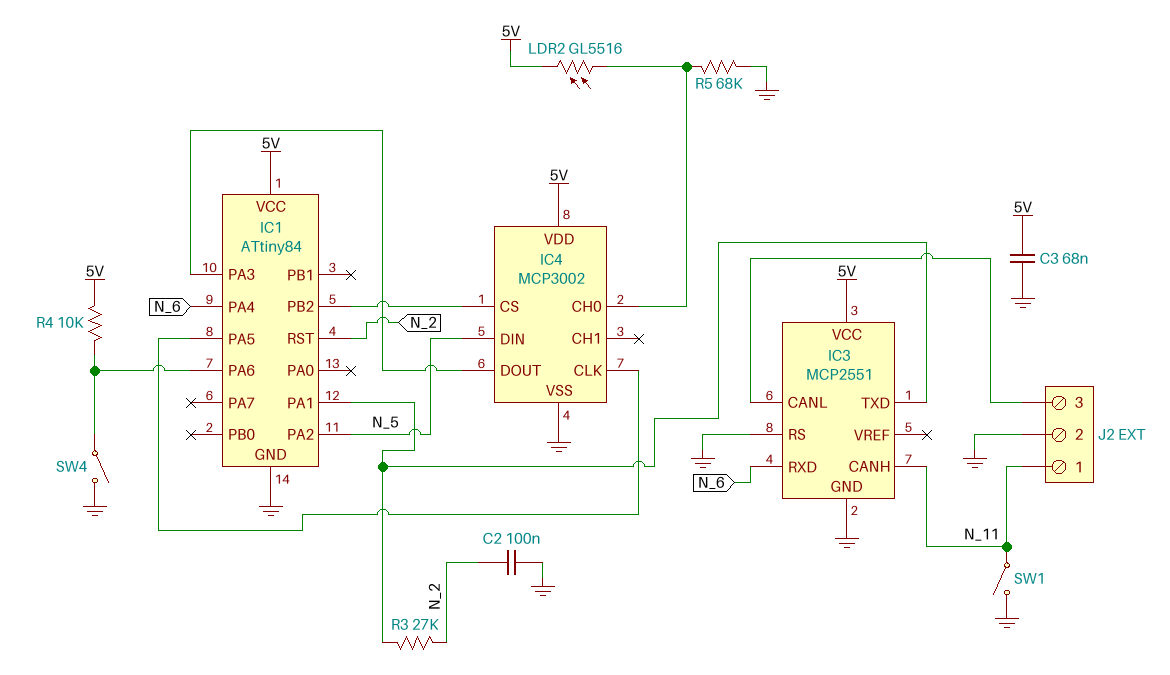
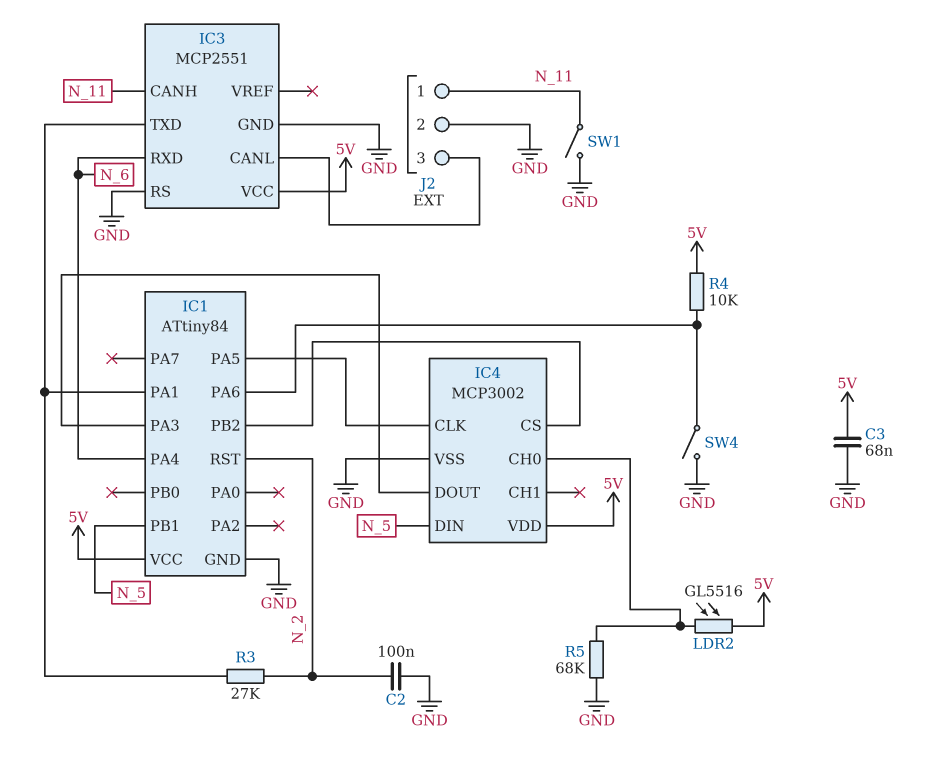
IC1 pin PA2: N_5 -> none
IC1 pin PB1: none -> N_5

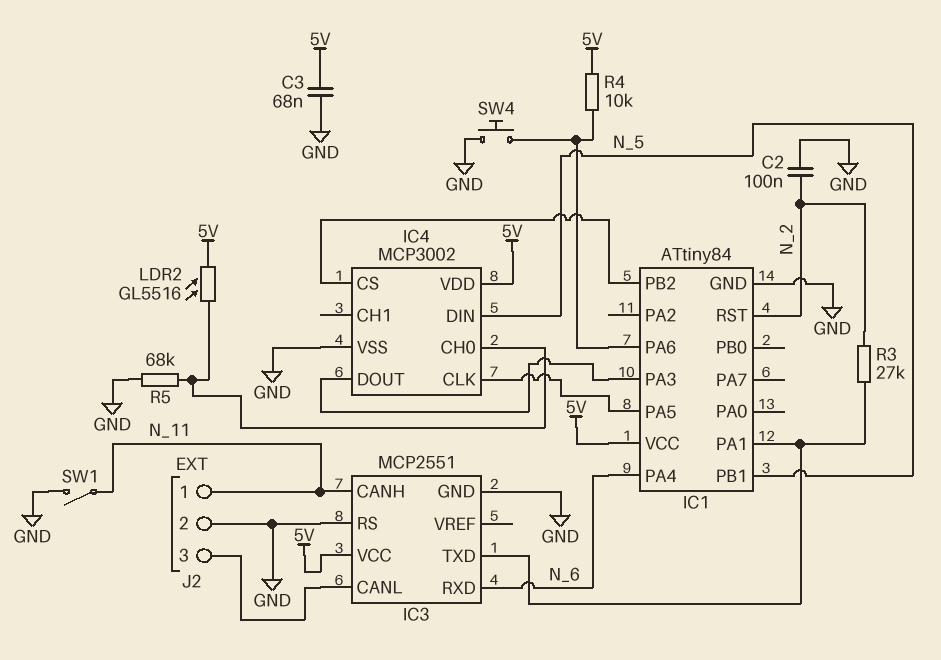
SW4: switch (GND, IC1/PA6) -> button (GND, IC1/PA6)

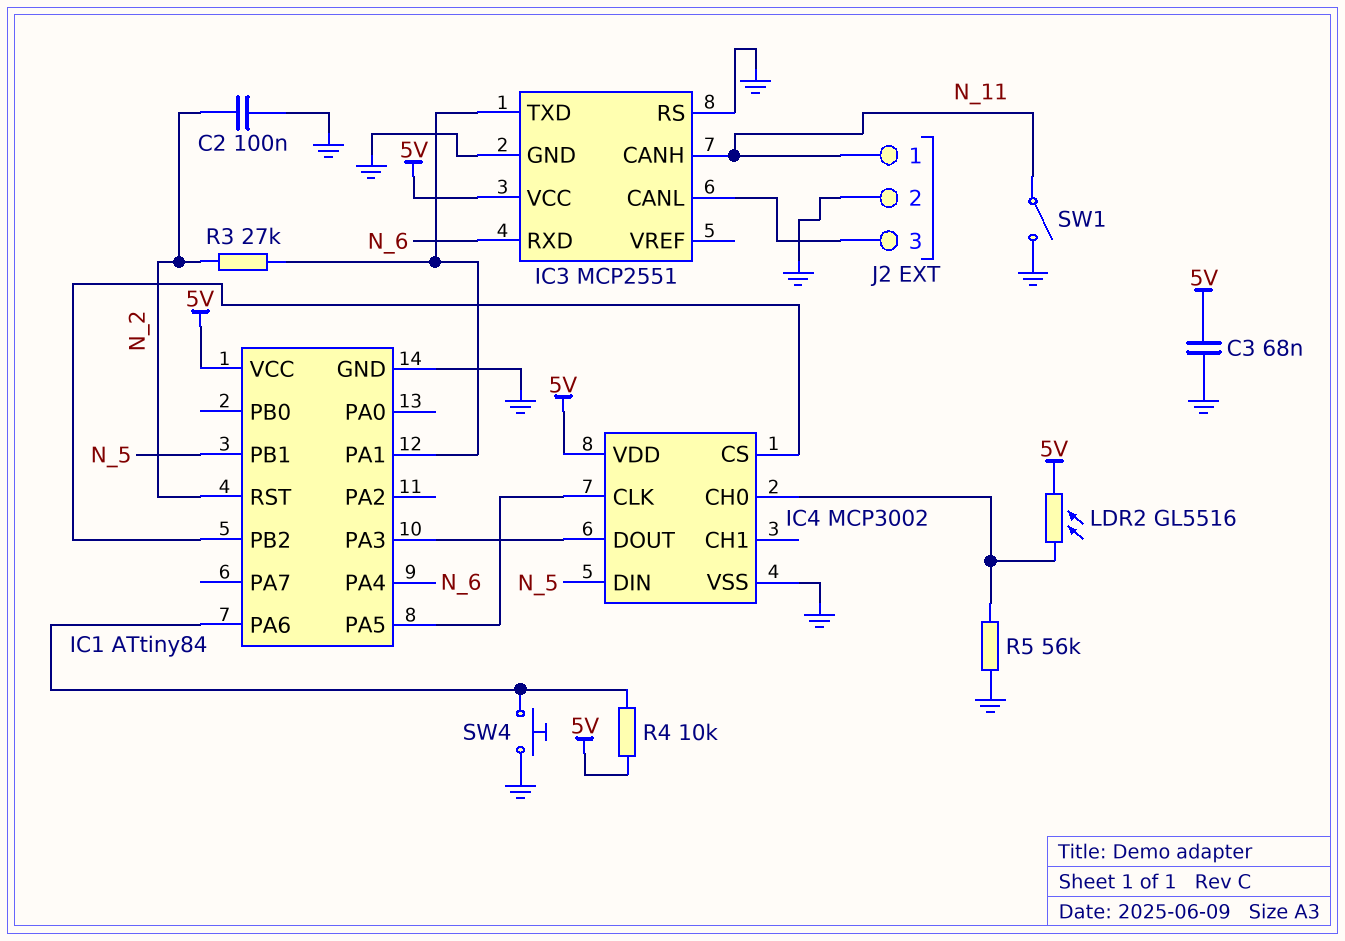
R5: 68k (GND, IC4/CH0) -> 56k (GND, IC4/CH0)

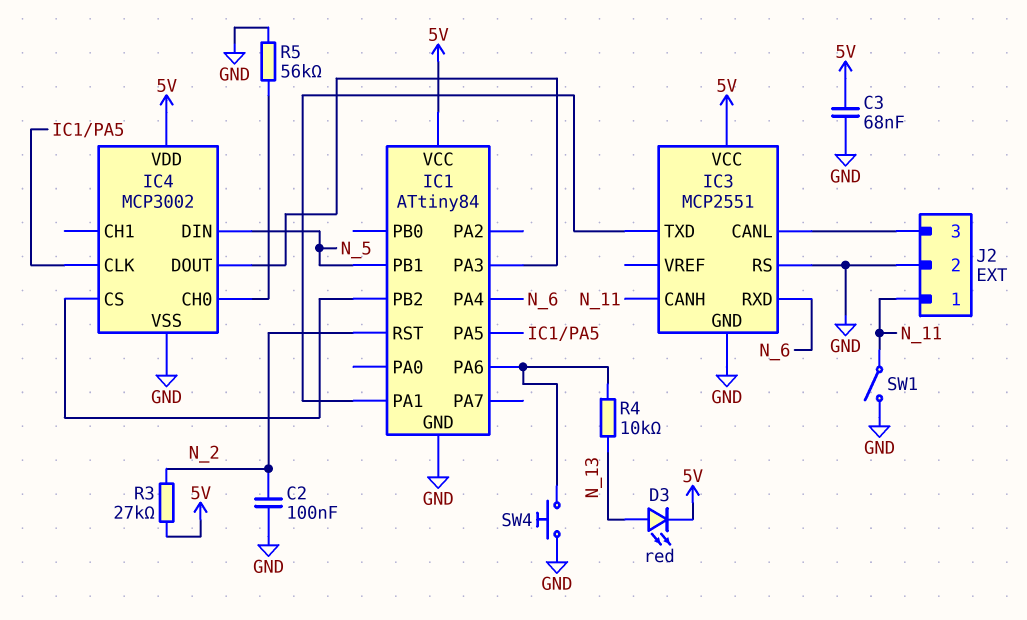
D3: none -> LED red (A N_13, K 5V)
LDR2: GL5516 (5V, IC4/CH0) -> none
R3: 27k (IC1/PA1, N_2) -> 27k (5V, N_2)
R4: 10k (5V, IC1/PA6) -> 10k (IC1/PA6, N_13)

